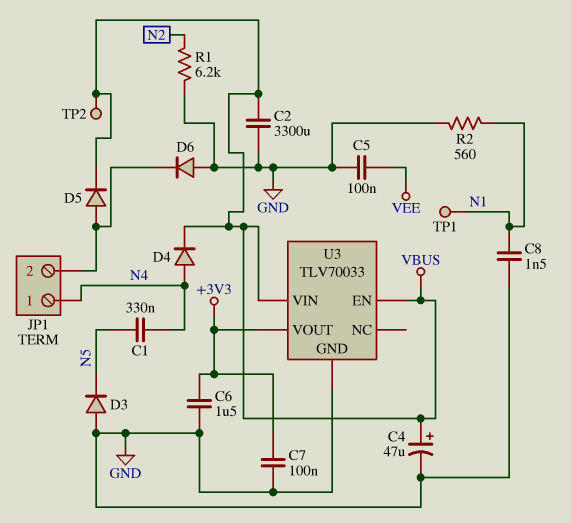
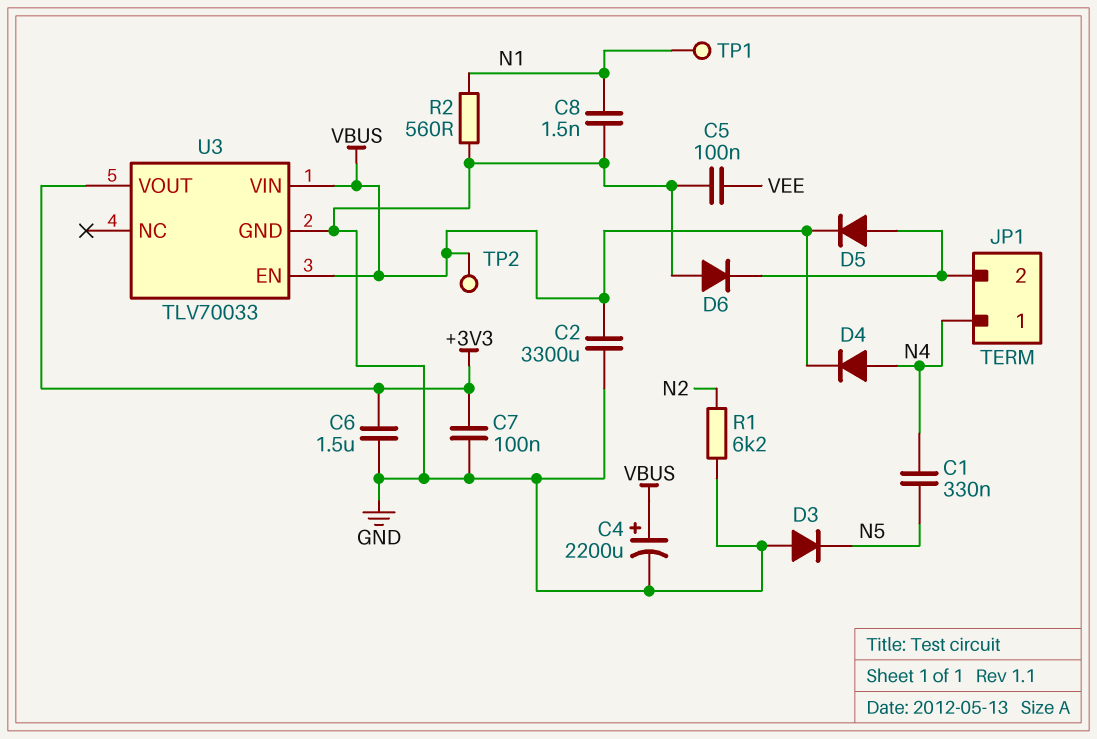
C4: 47uF (plus VBUS, minus GND) -> 2200uF (plus VBUS, minus GND)

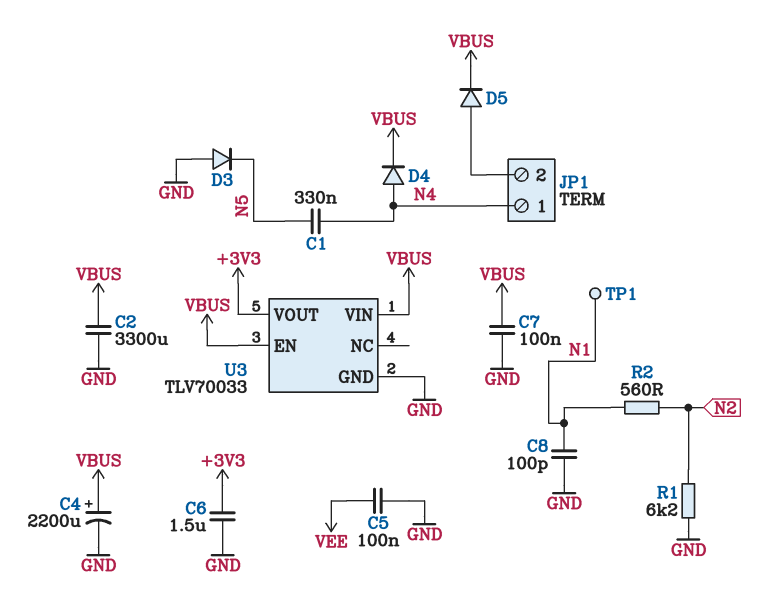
C7: 100nF (+3V3, GND) -> 100nF (GND, VBUS)
C8: 1.5nF (GND, N1) -> 100pF (GND, N1)
D6: diode (A GND, K JP1/2) -> none
R2: 560 (GND, N1) -> 560 (N1, N2)
TP2: test point (VBUS) -> none

